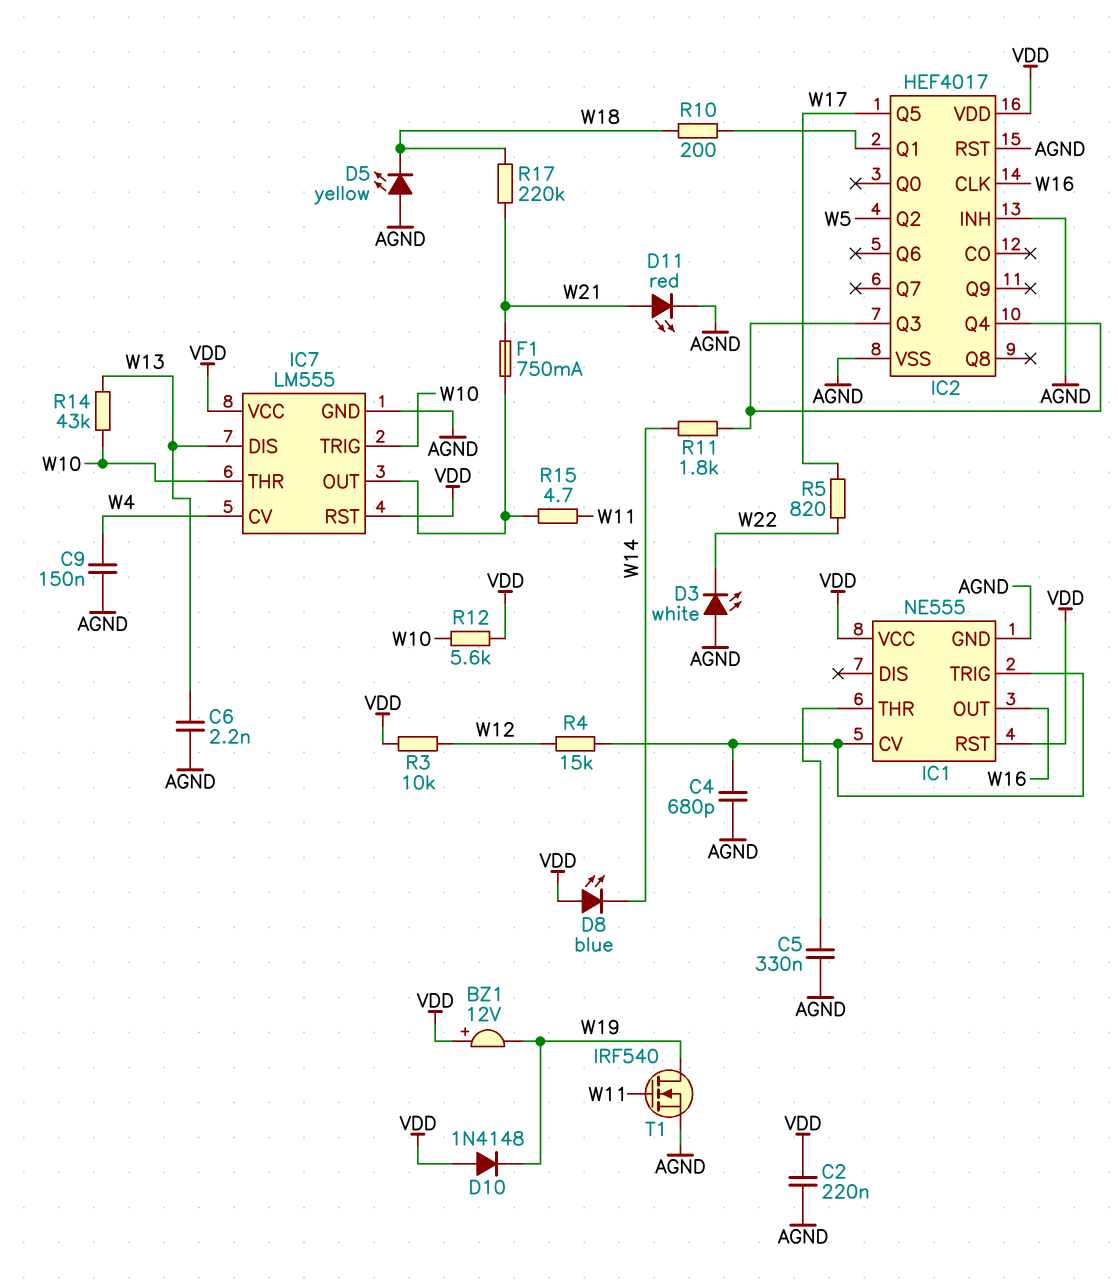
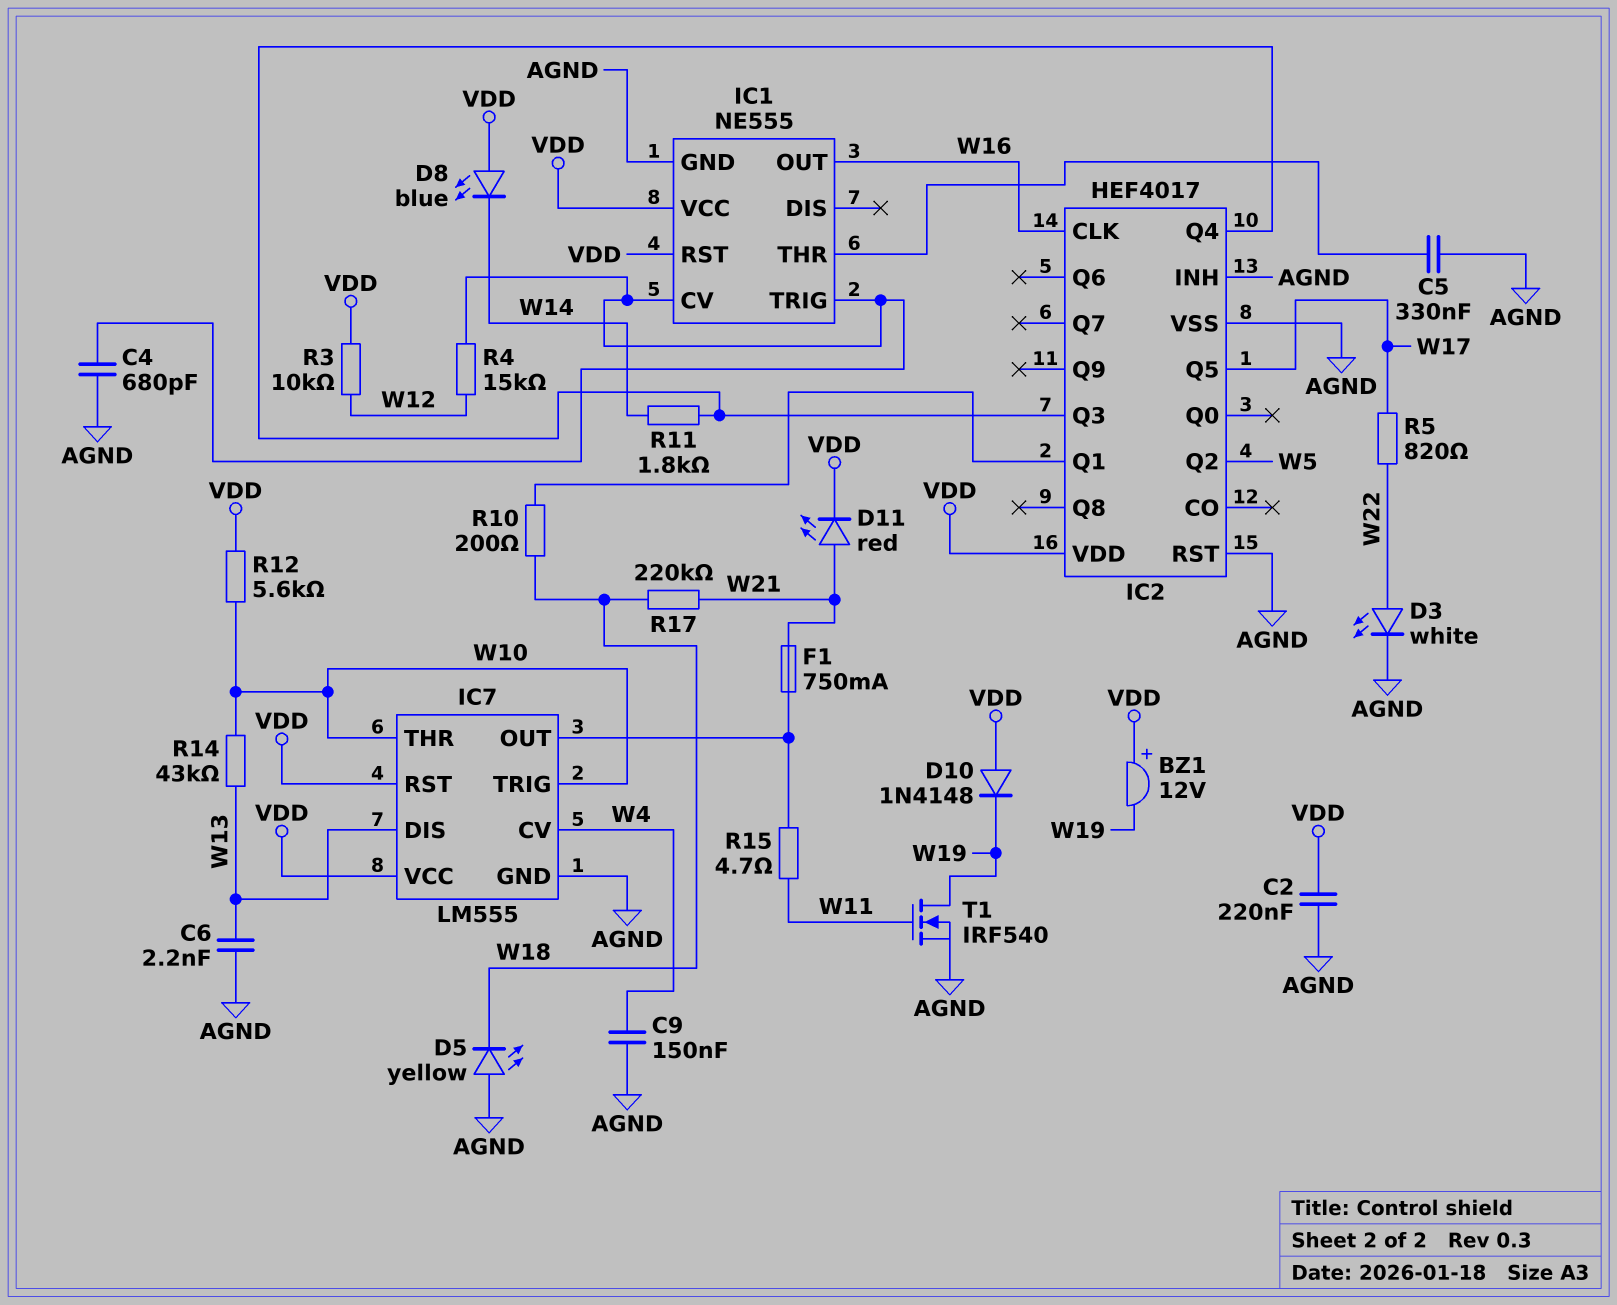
D3: LED white (A AGND, K W22) -> LED white (A W22, K AGND)
D11: LED red (A W21, K AGND) -> LED red (A W21, K VDD)

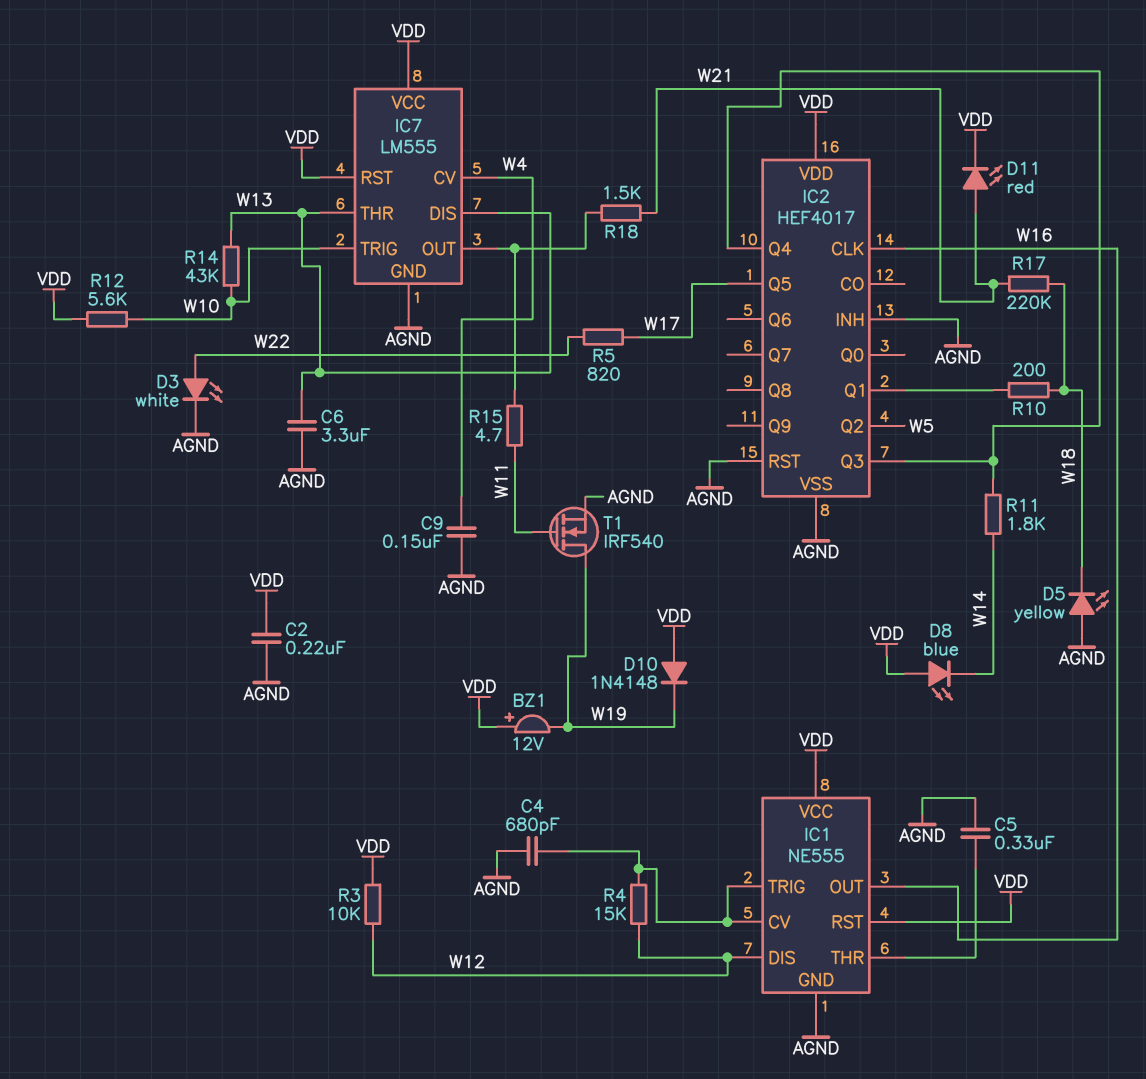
C6: 2.2nF (AGND, W13) -> 3.3uF (AGND, W13)
F1: 750mA (IC7/OUT, W21) -> none
IC1 pin DIS: none -> W12
IC7 pin THR: W10 -> W13
R18: none -> 1.5k (IC7/OUT, W21)

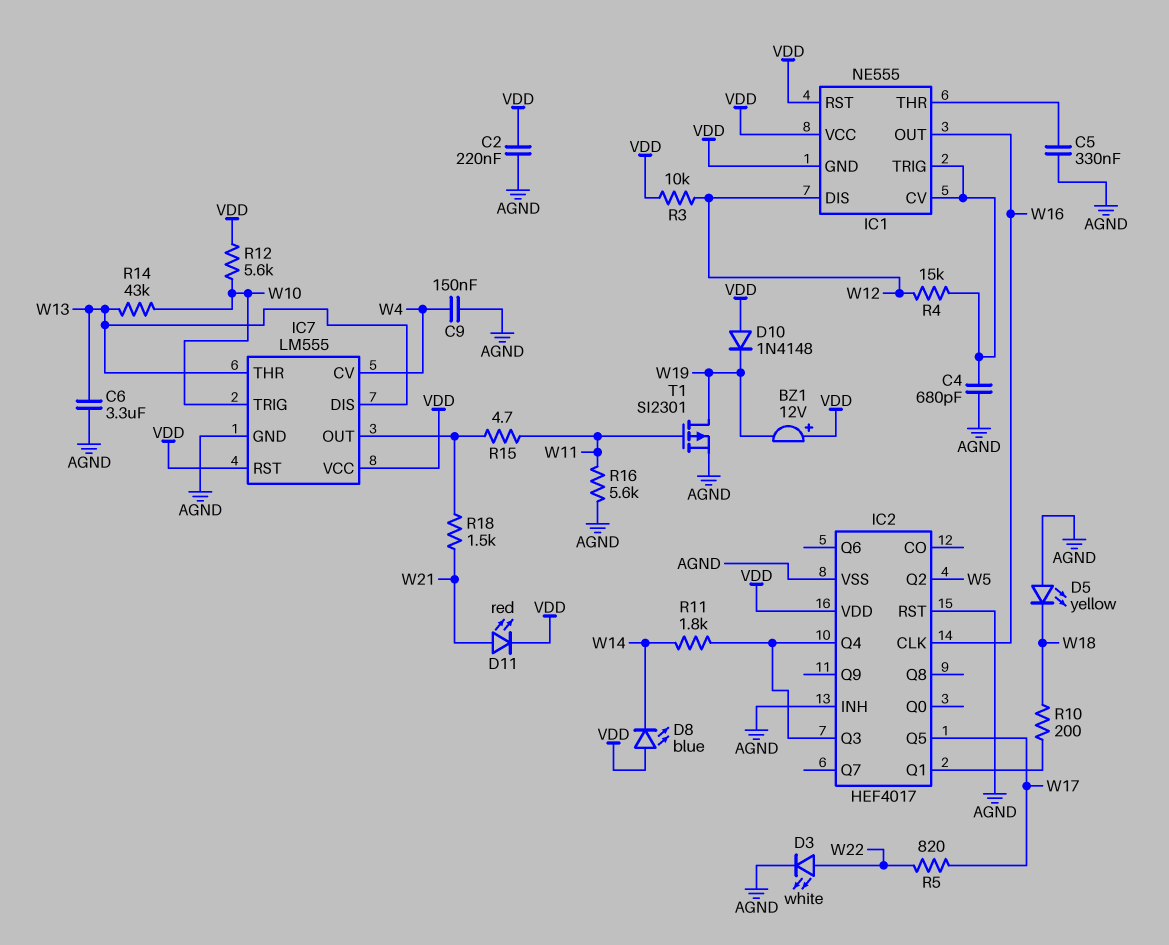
IC1 pin GND: AGND -> VDD
R16: none -> 5.6k (AGND, W11)
R17: 220k (W18, W21) -> none
T1: NMOS IRF540 (G W11, D W19, S AGND) -> PMOS SI2301 (G W11, D W19, S AGND)

